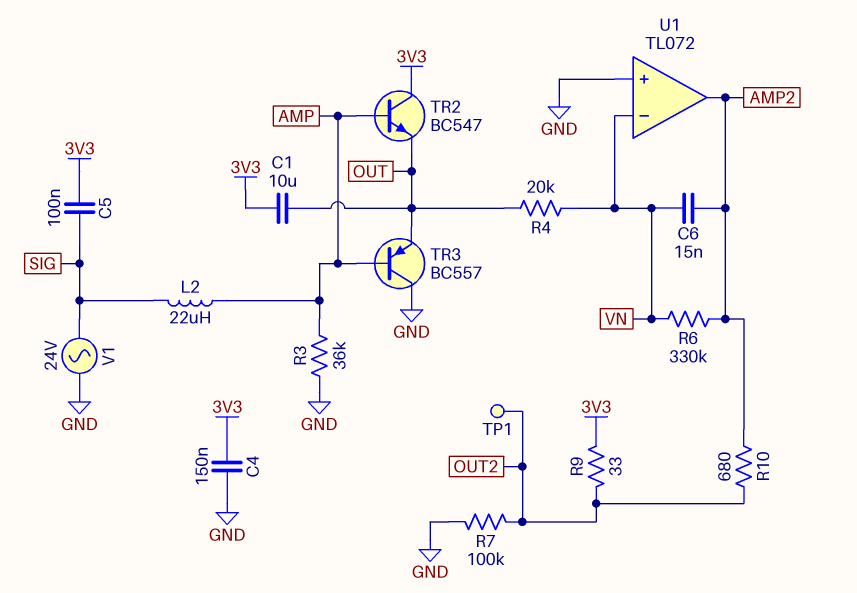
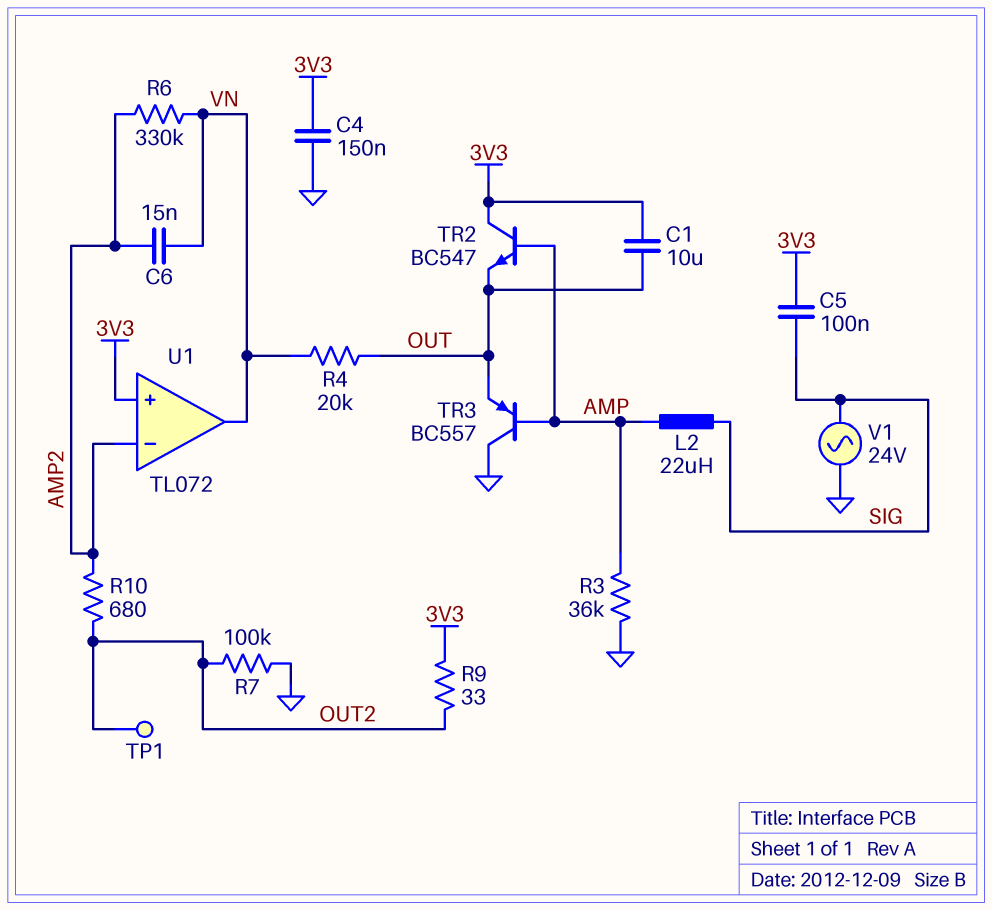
U1 pin in+: GND -> 3V3
U1 pin in-: VN -> AMP2
U1 pin out: AMP2 -> VN

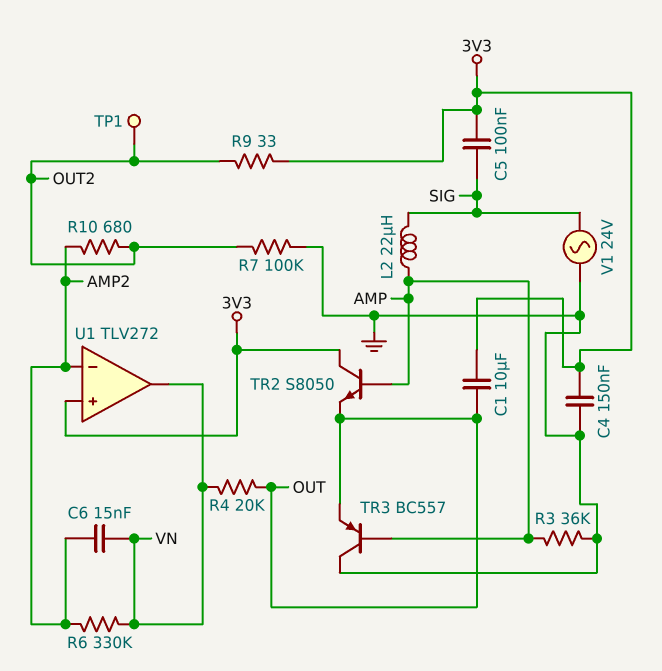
TR2: NPN BC547 (B AMP, C 3V3, E OUT) -> NPN S8050 (B AMP, C 3V3, E OUT)
U1: TL072 -> TLV272

